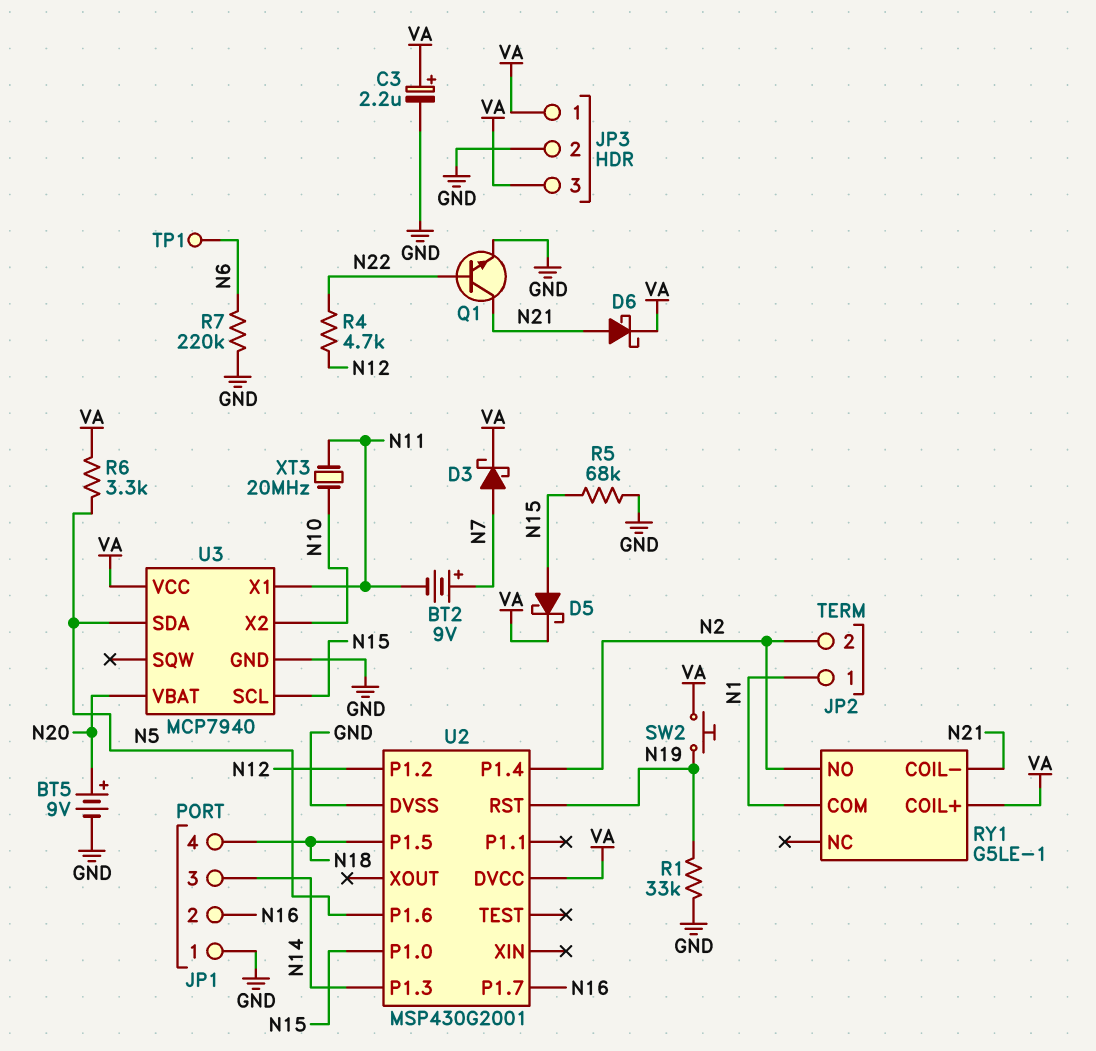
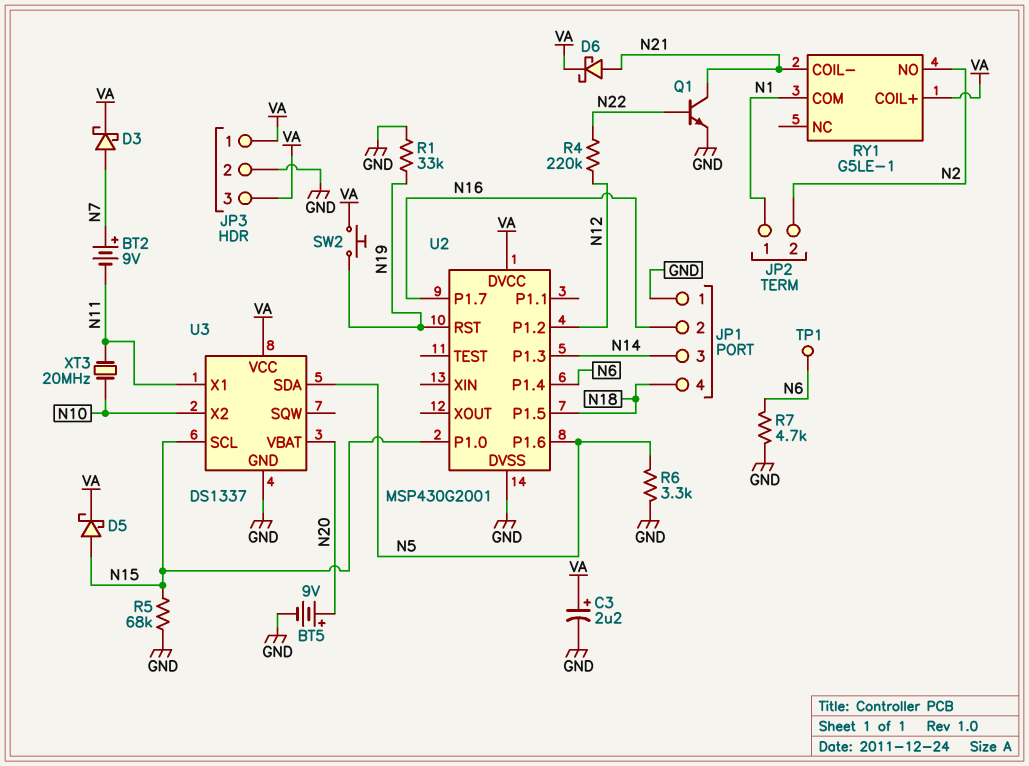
R4: 4.7k (N12, N22) -> 220k (N12, N22)
R6: 3.3k (N5, VA) -> 3.3k (GND, N5)
R7: 220k (GND, N6) -> 4.7k (GND, N6)
U2 pin P1.4: N2 -> N6
U3: MCP7940 -> DS1337

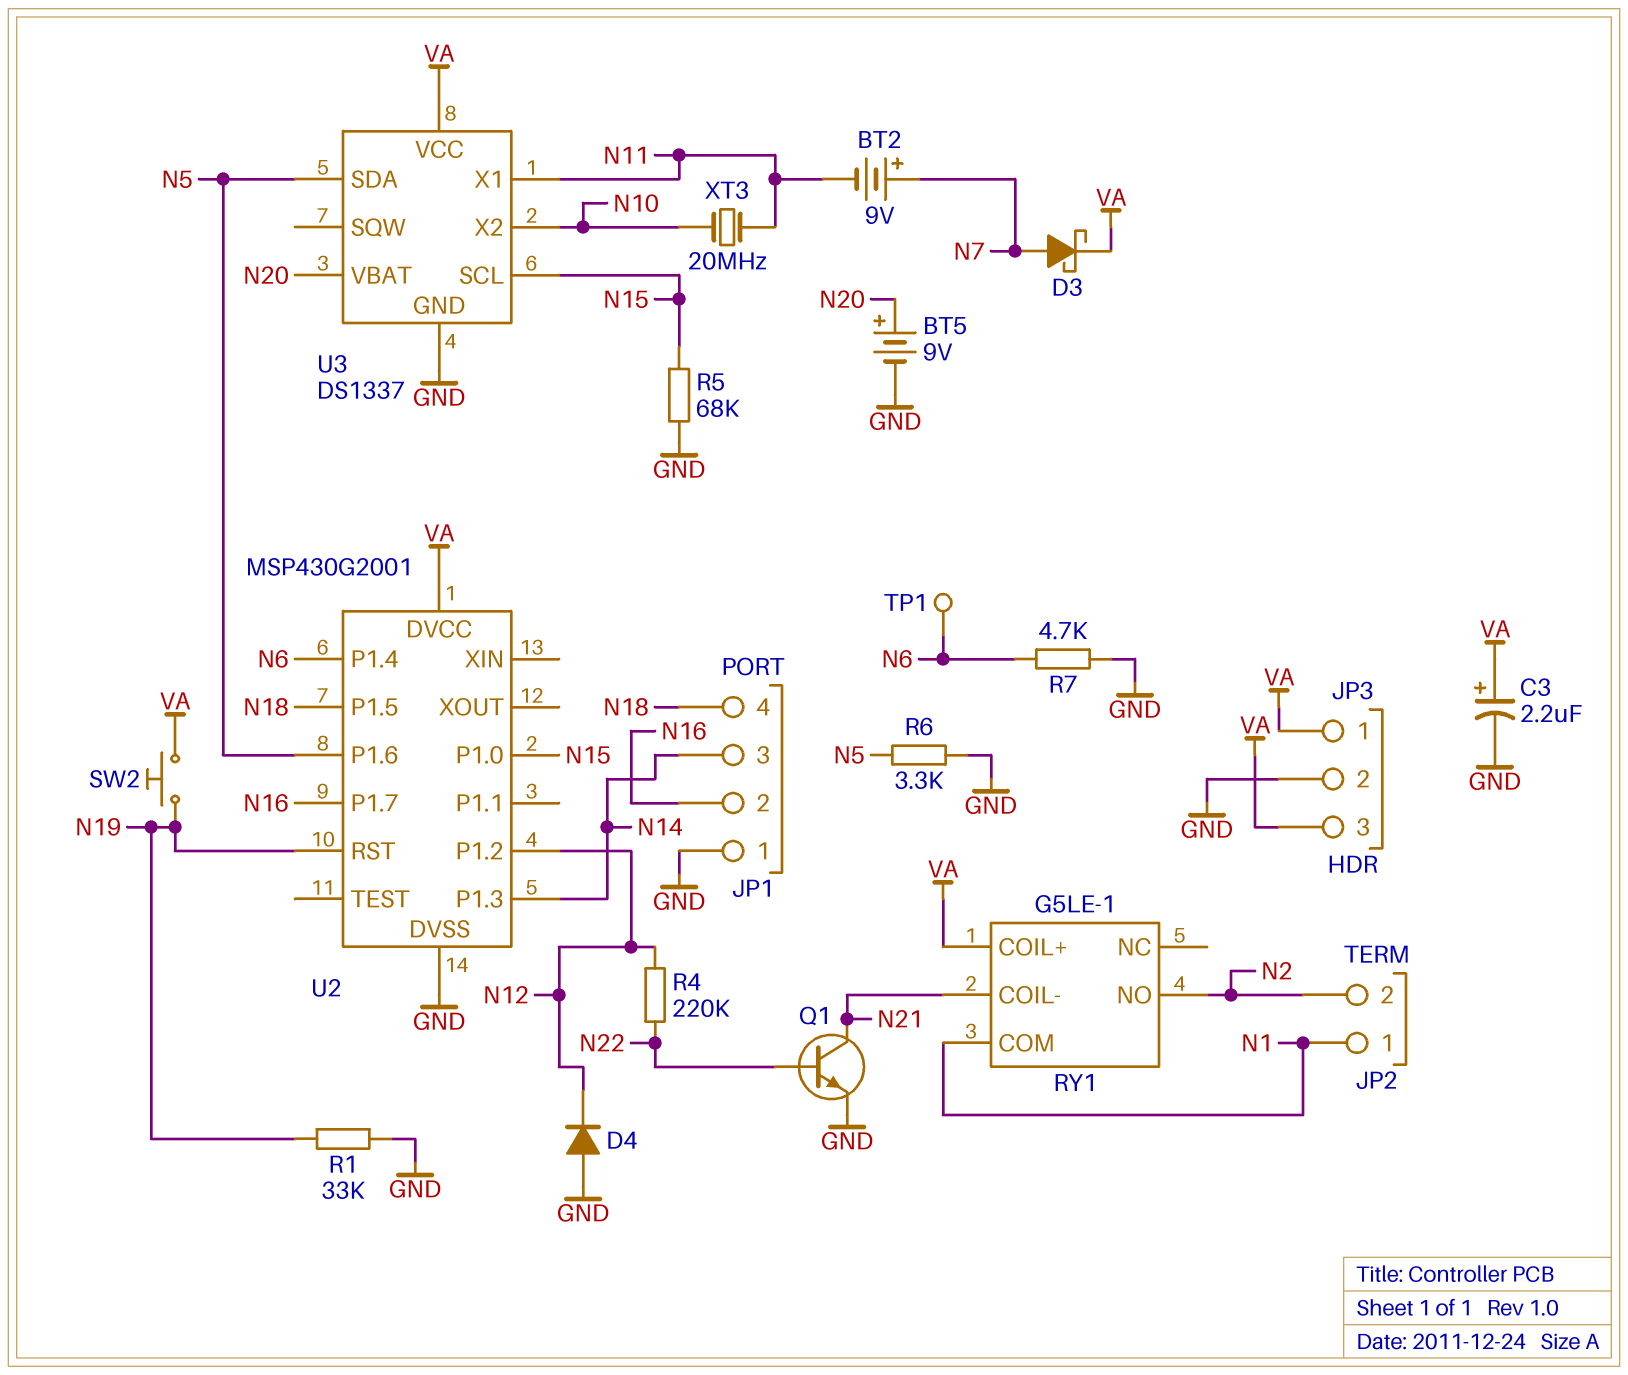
D4: none -> diode (A GND, K N12)
D5: schottky (A N15, K VA) -> none
D6: schottky (A N21, K VA) -> none

